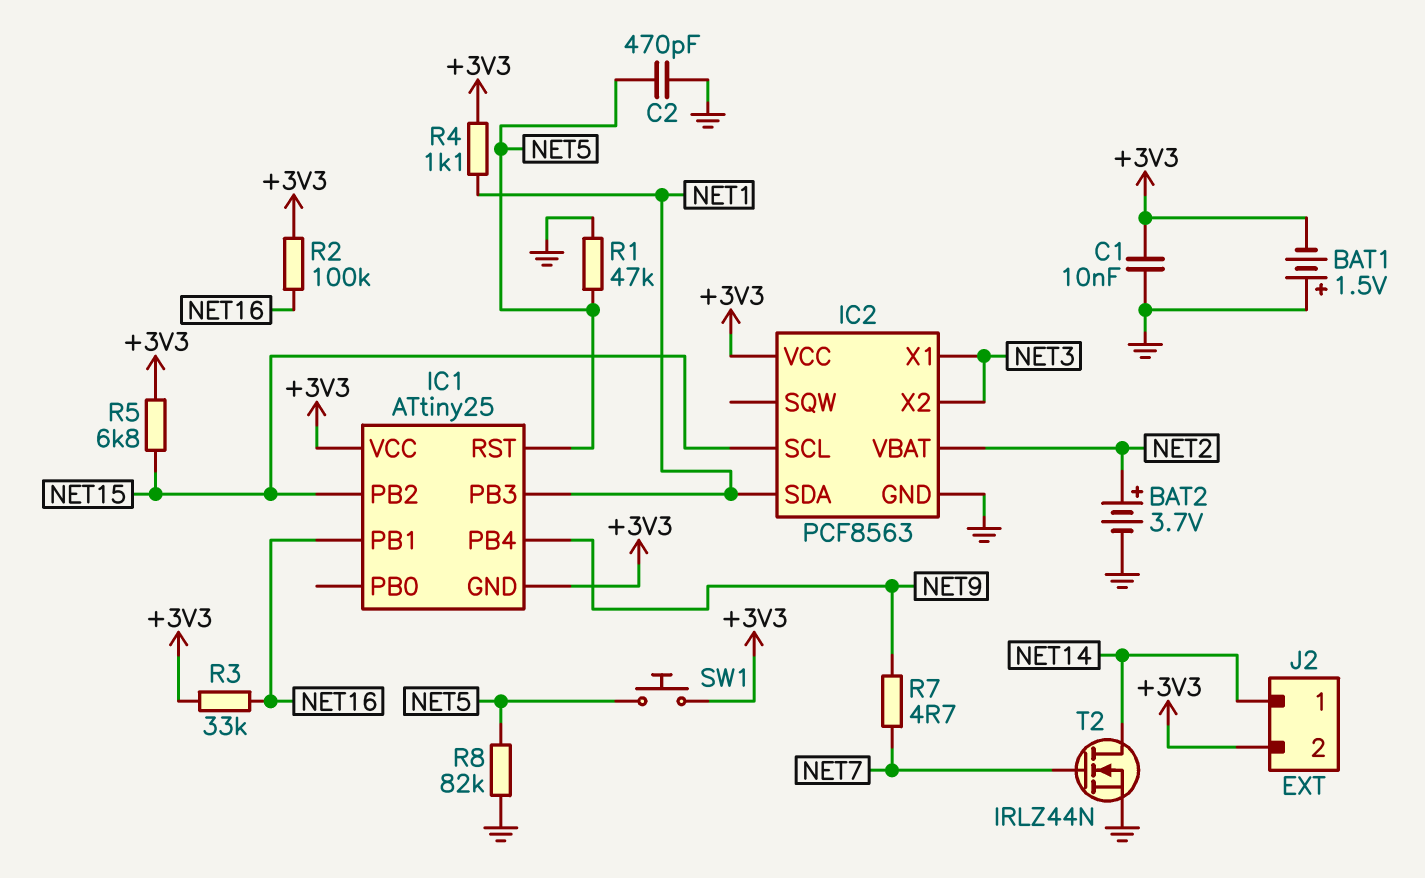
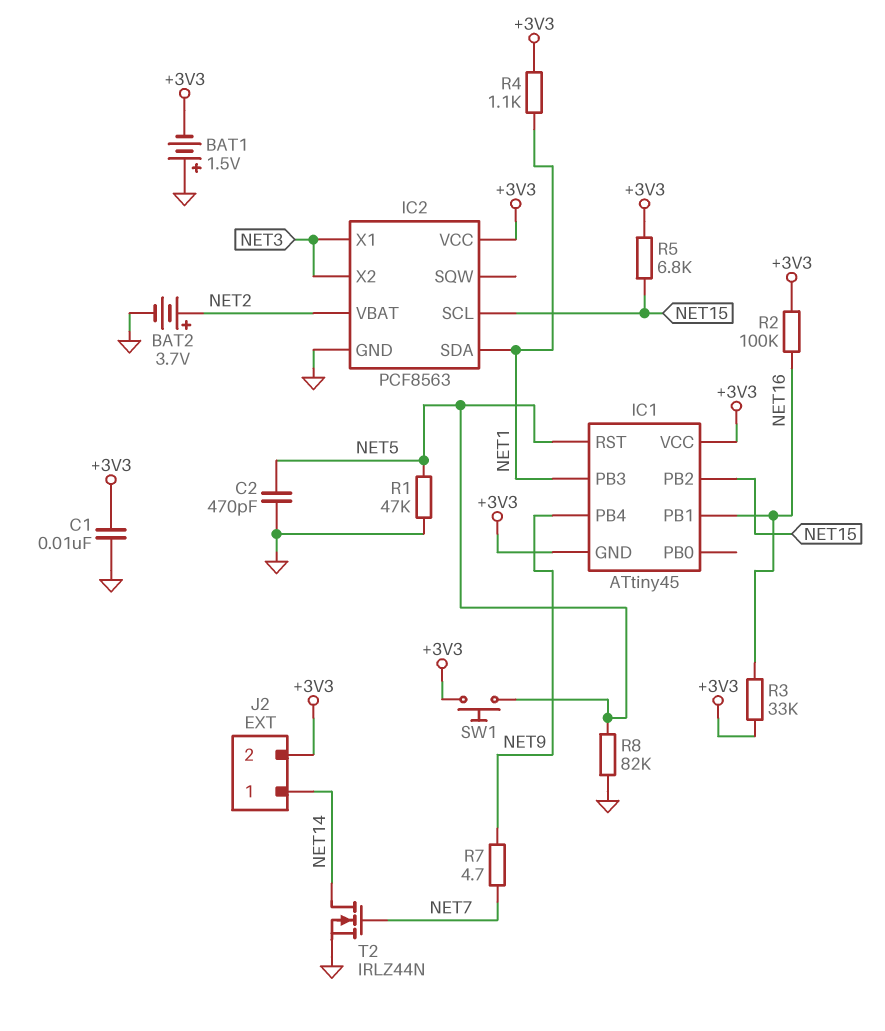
IC1: ATtiny25 -> ATtiny45

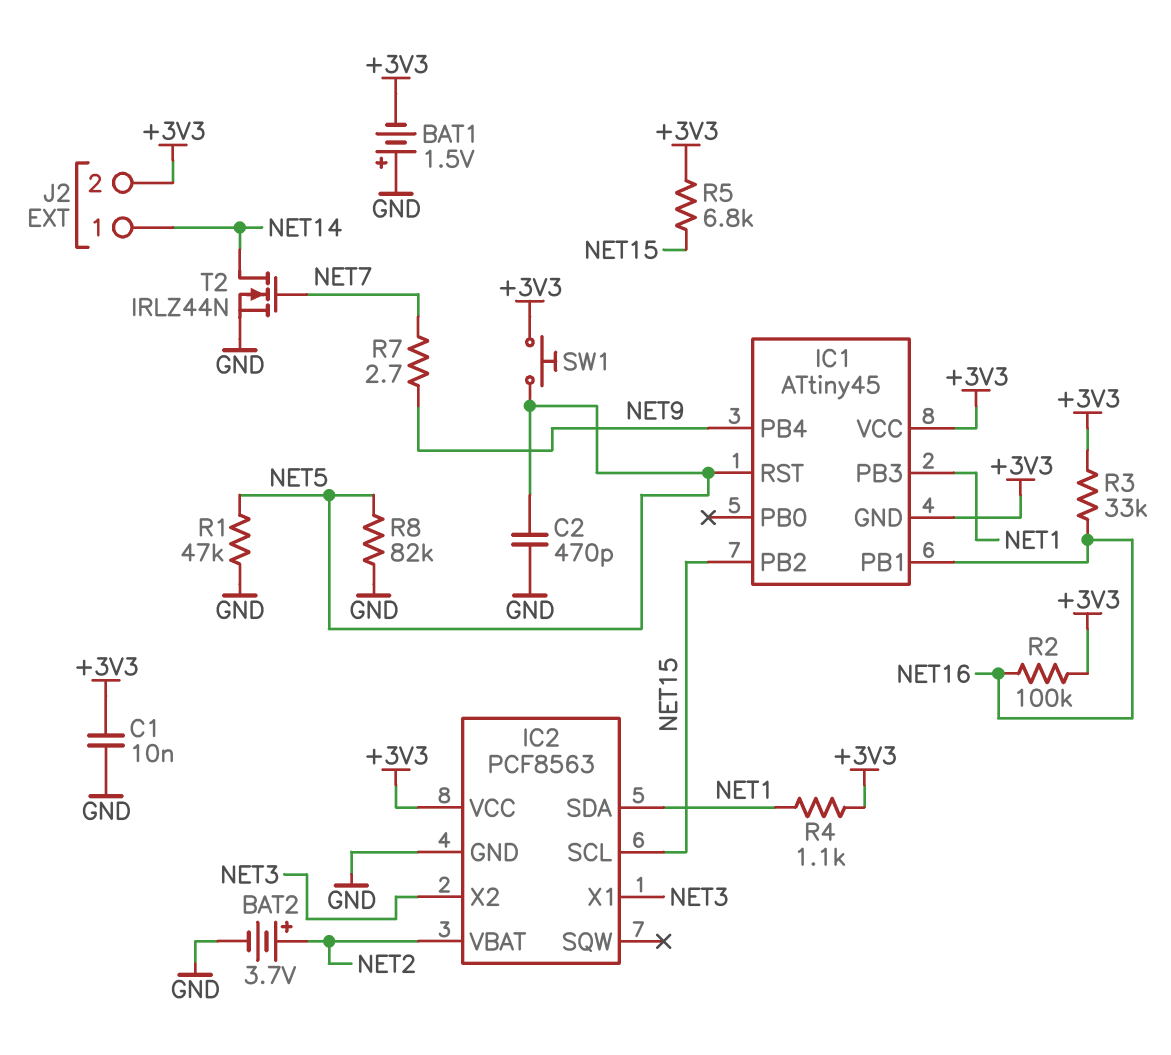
R7: 4.7 (NET7, NET9) -> 2.7 (NET7, NET9)

